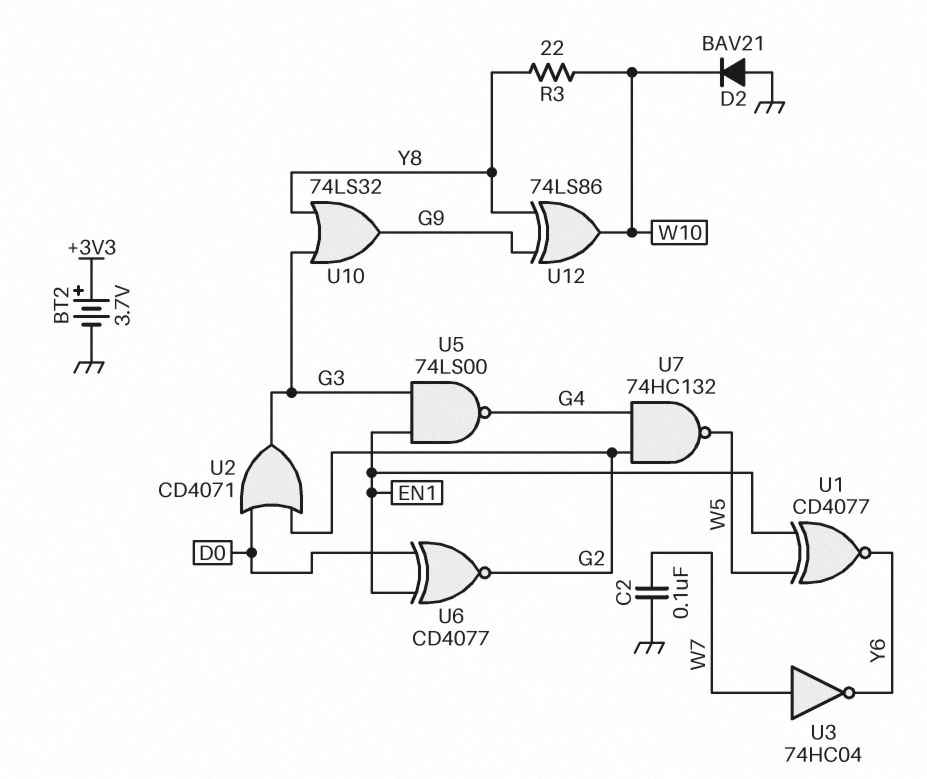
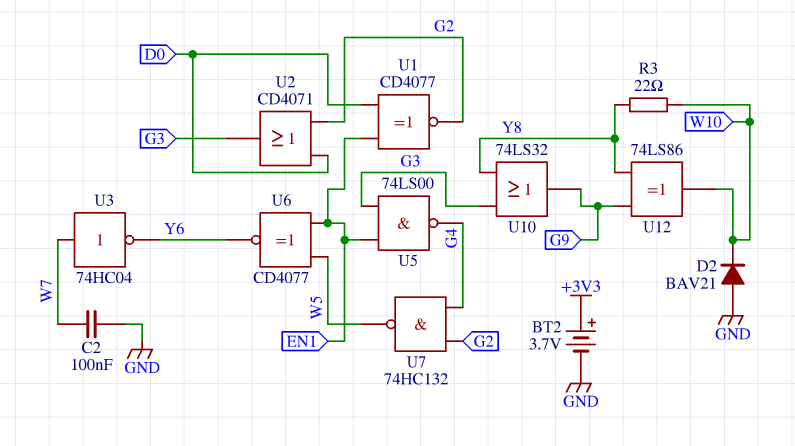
U1: XNOR CD4077 (in EN1, in W5, out Y6) -> XNOR CD4077 (in D0, in EN1, out G2)
U6: XNOR CD4077 (in D0, in EN1, out G2) -> XNOR CD4077 (in EN1, in W5, out Y6)

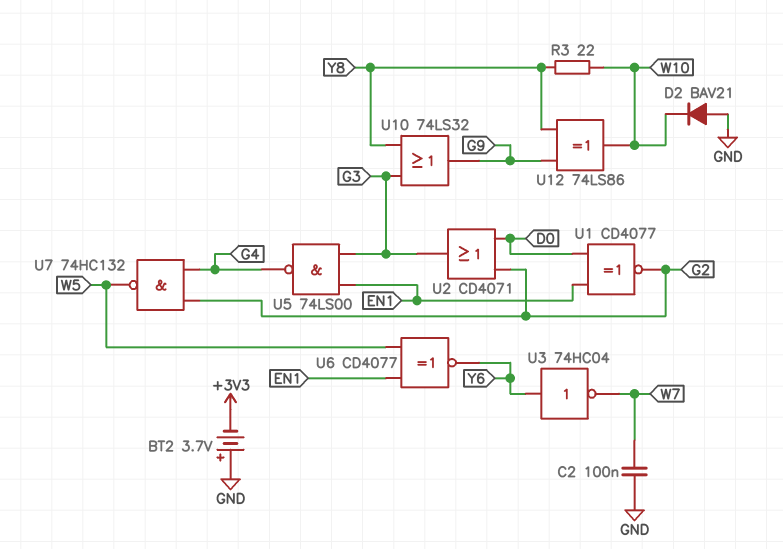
BT2: 3.7V (plus +3V3, minus GND) -> 3.7V (plus GND, minus +3V3)
U3: NOT 74HC04 (in W7, out Y6) -> NOT 74HC04 (in Y6, out W7)

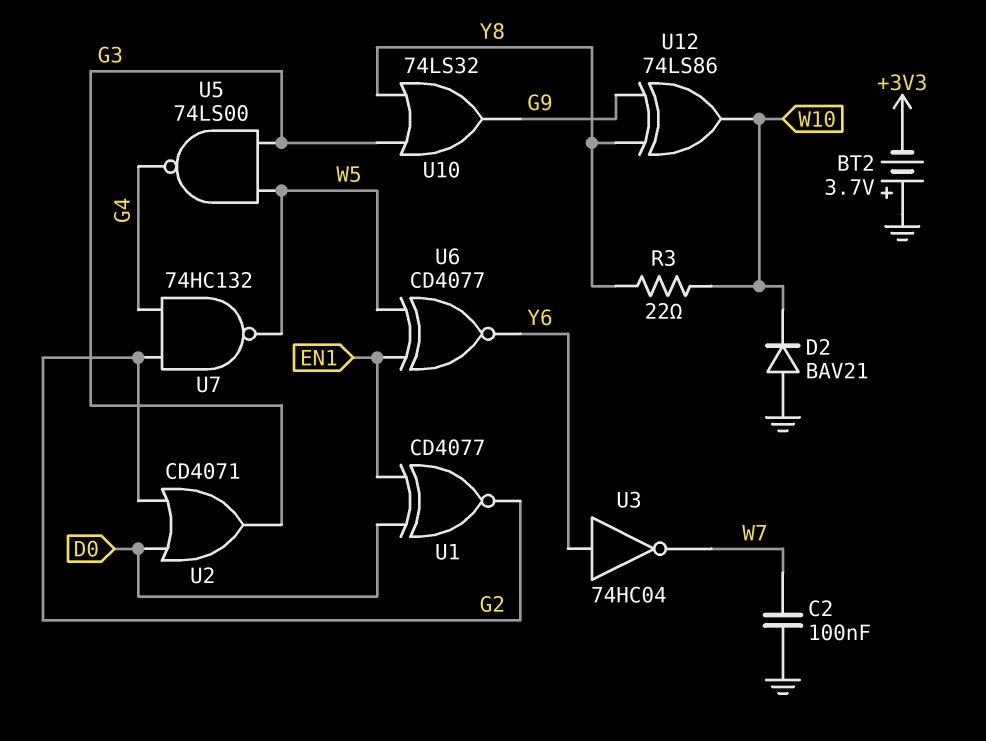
U5: NAND 74LS00 (in EN1, in G3, out G4) -> NAND 74LS00 (in G3, in W5, out G4)

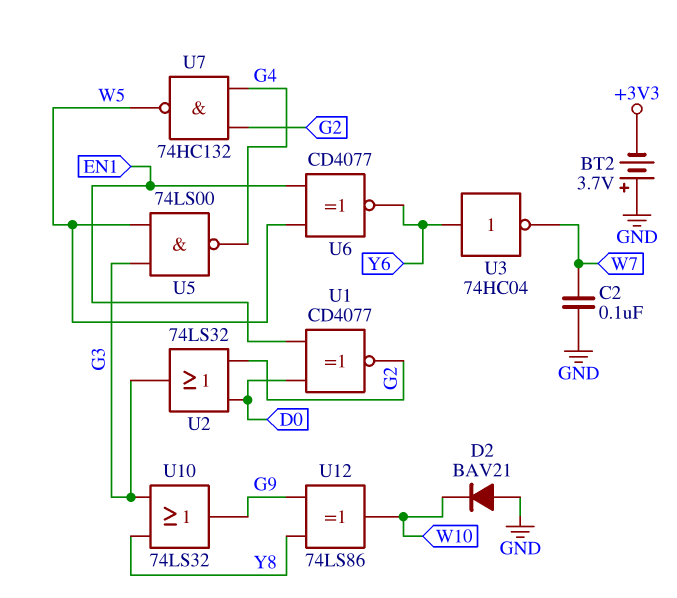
R3: 22 (W10, Y8) -> none
U2: OR CD4071 (in D0, in G2, out G3) -> OR 74LS32 (in D0, in G2, out G3)

